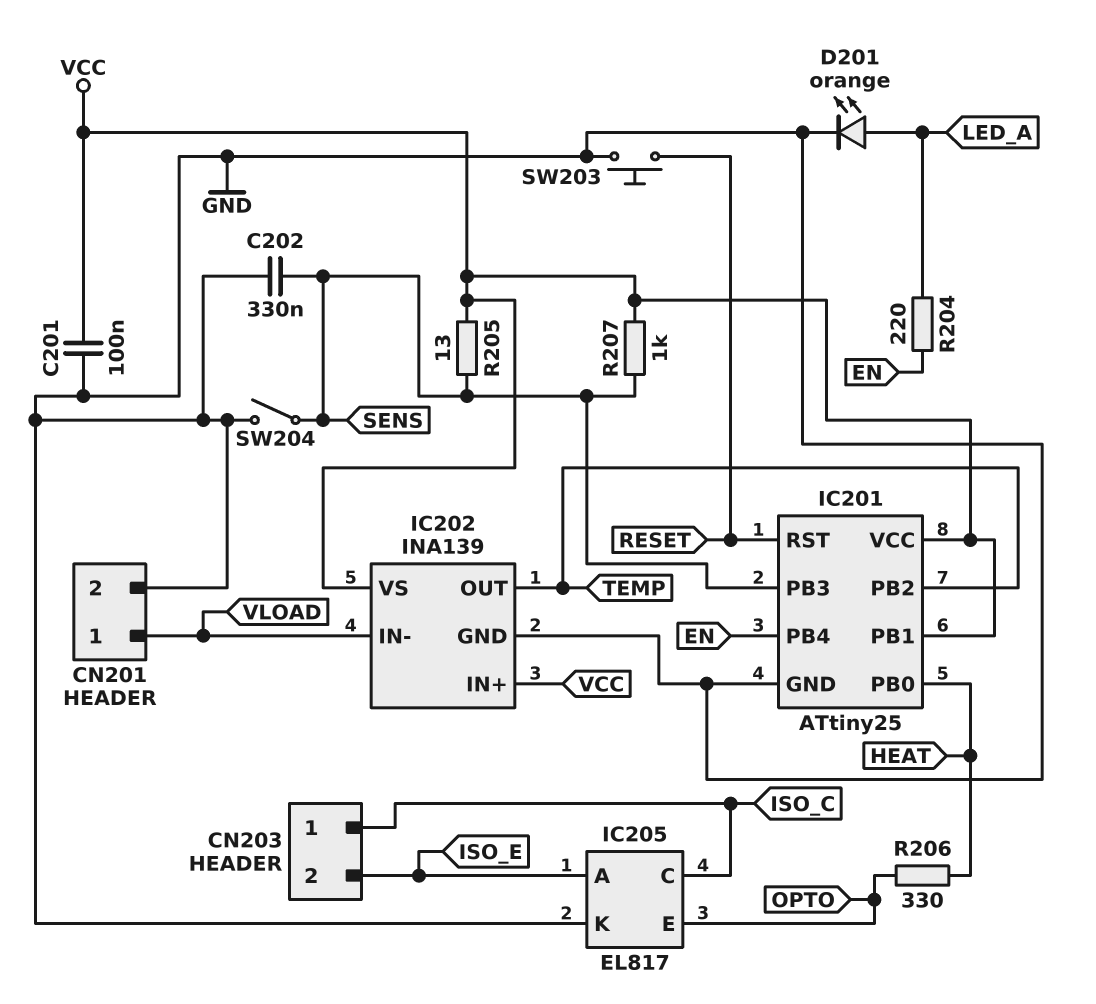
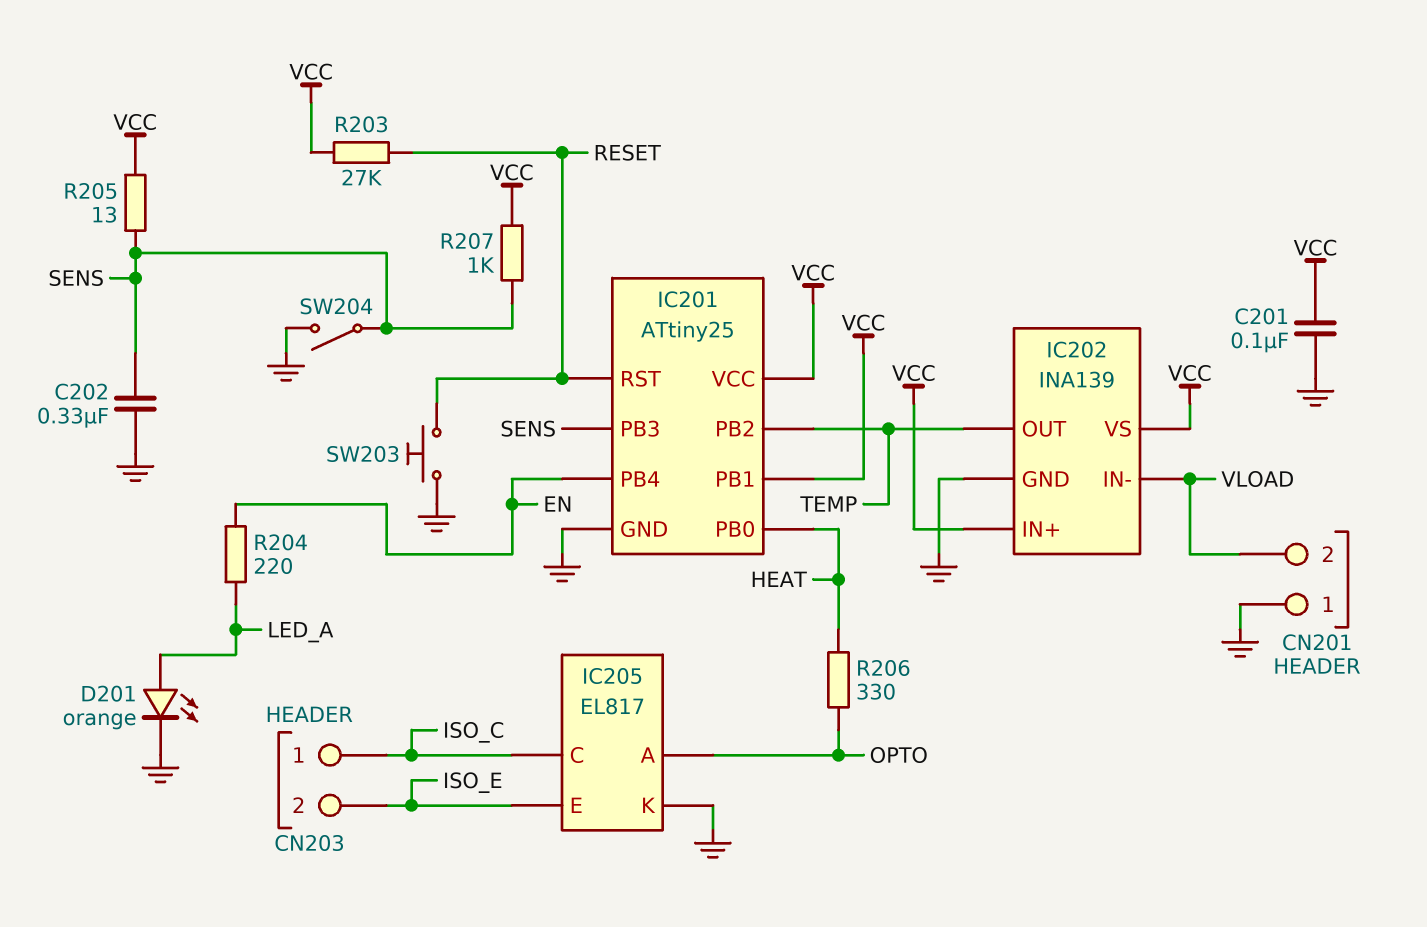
CN201 pin 1: VLOAD -> GND
CN201 pin 2: GND -> VLOAD
IC205 pin A: ISO_E -> OPTO
IC205 pin E: OPTO -> ISO_E
R203: none -> 27k (RESET, VCC)

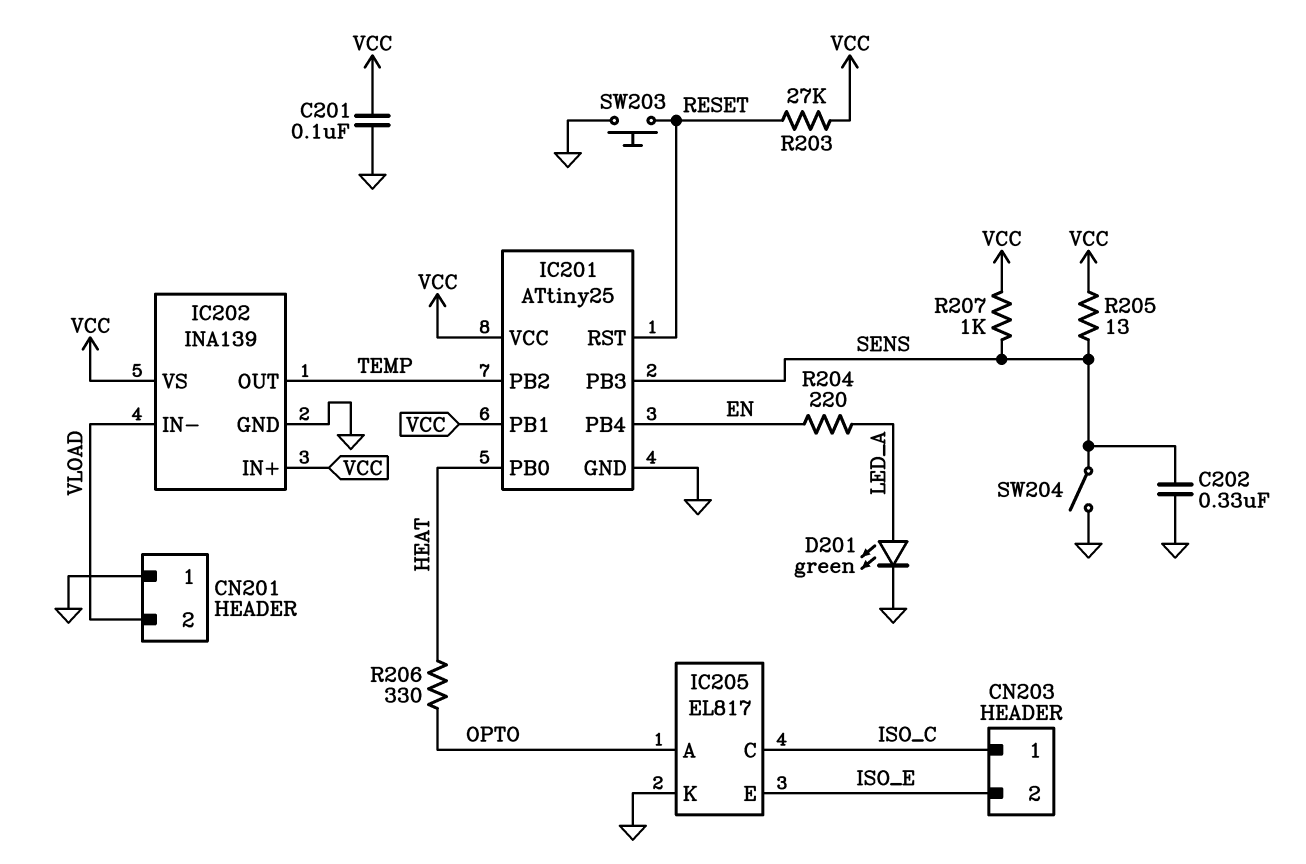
D201: LED orange (A LED_A, K GND) -> LED green (A LED_A, K GND)

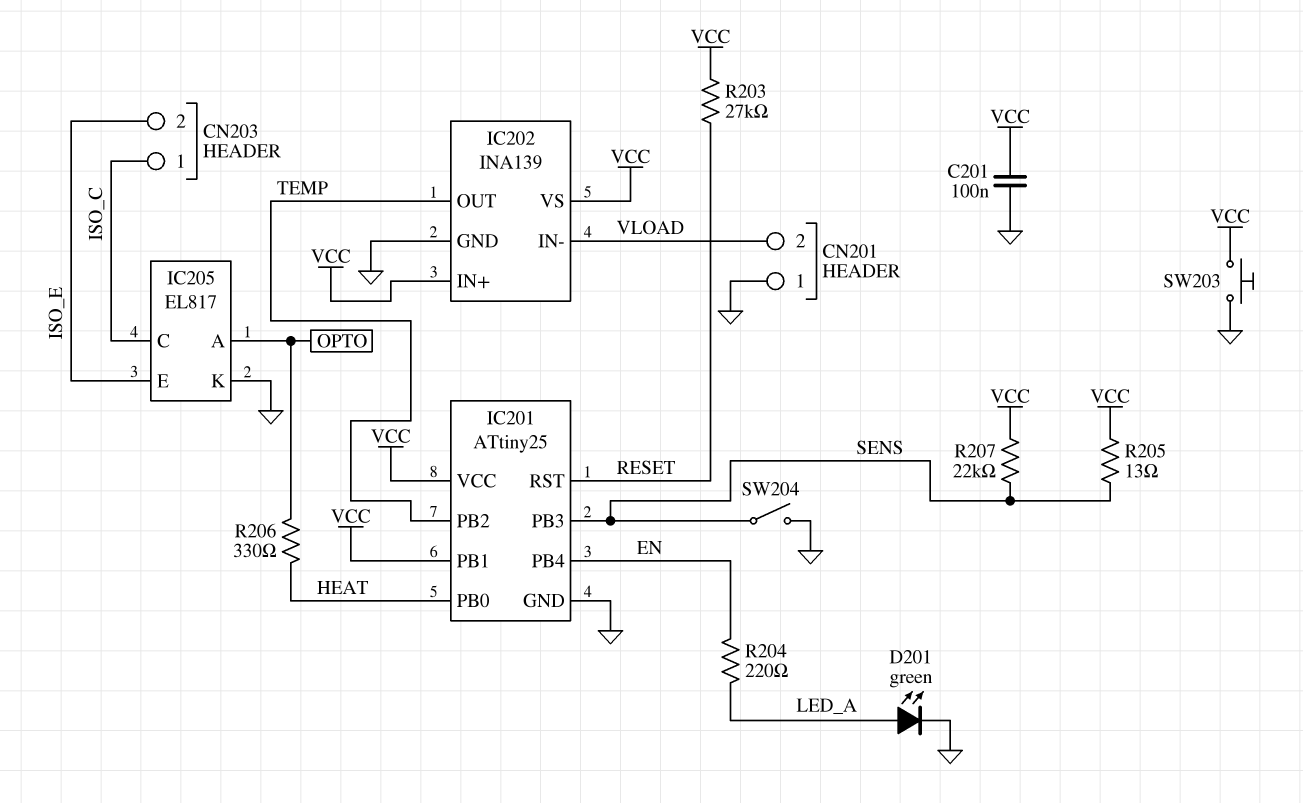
C202: 330nF (GND, SENS) -> none
R207: 1k (SENS, VCC) -> 22k (SENS, VCC)
SW203: button (GND, RESET) -> button (GND, VCC)

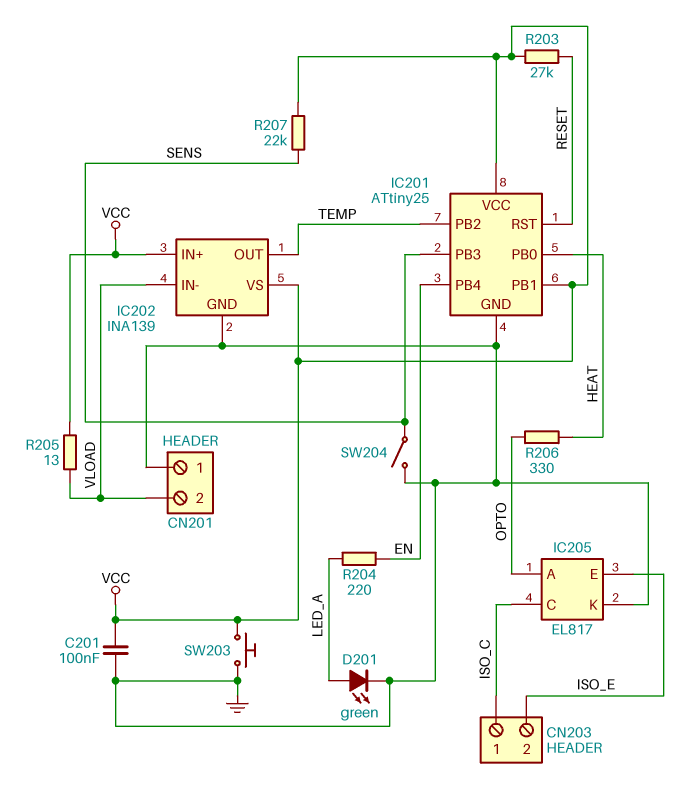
R205: 13 (SENS, VCC) -> 13 (VCC, VLOAD)

